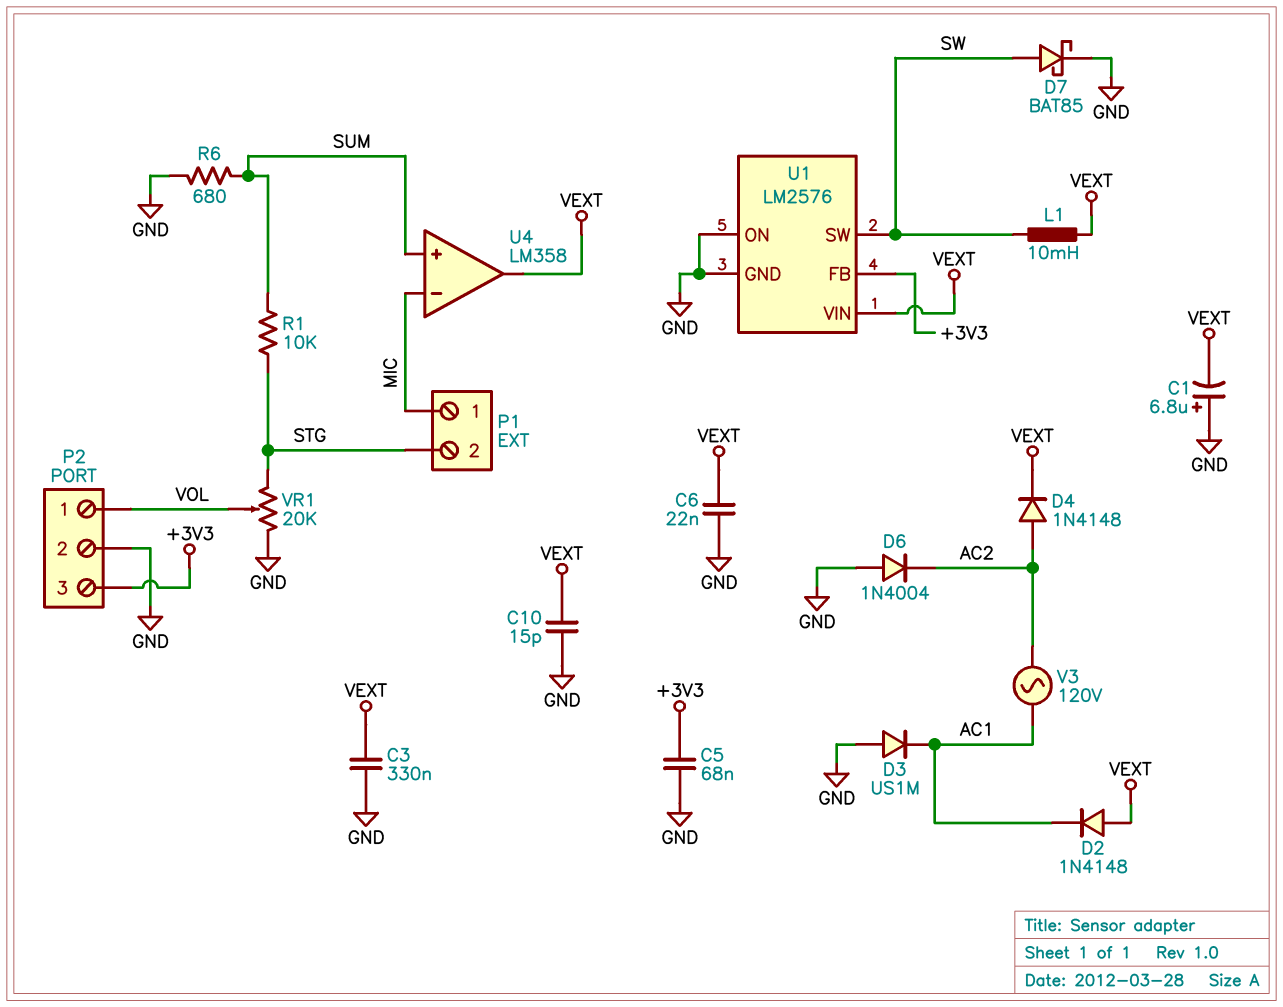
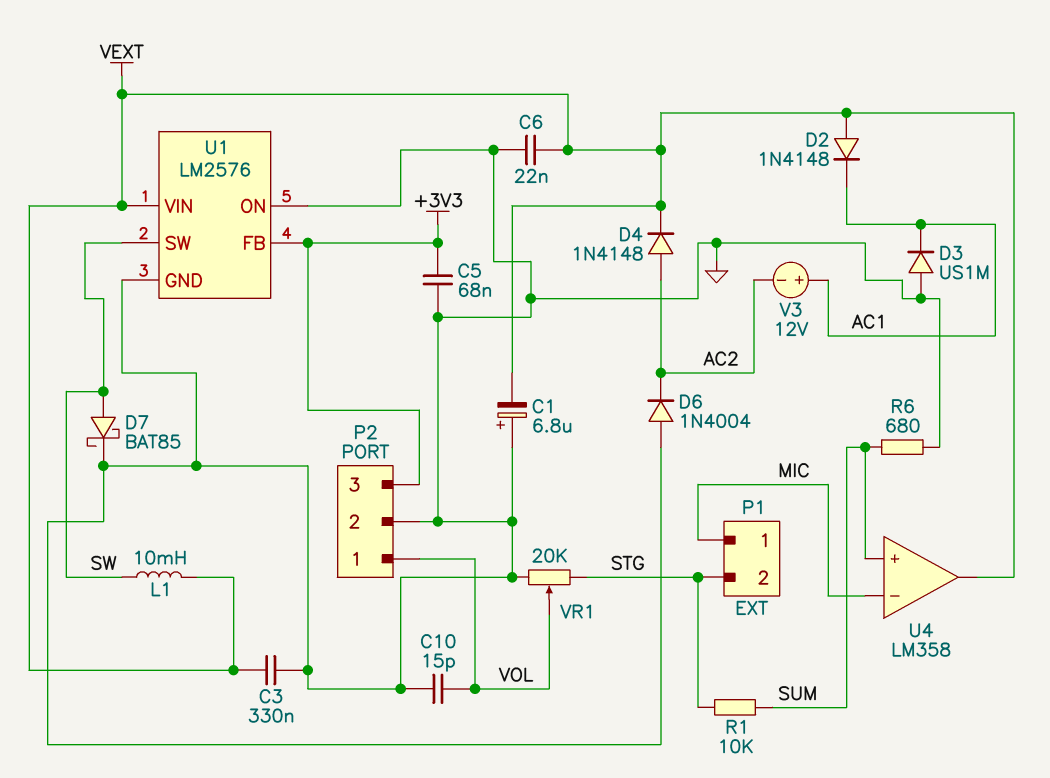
C10: 15pF (GND, VEXT) -> 15pF (GND, VOL)
V3: AC 120V (AC1, AC2) -> 12V (plus AC1, minus AC2)

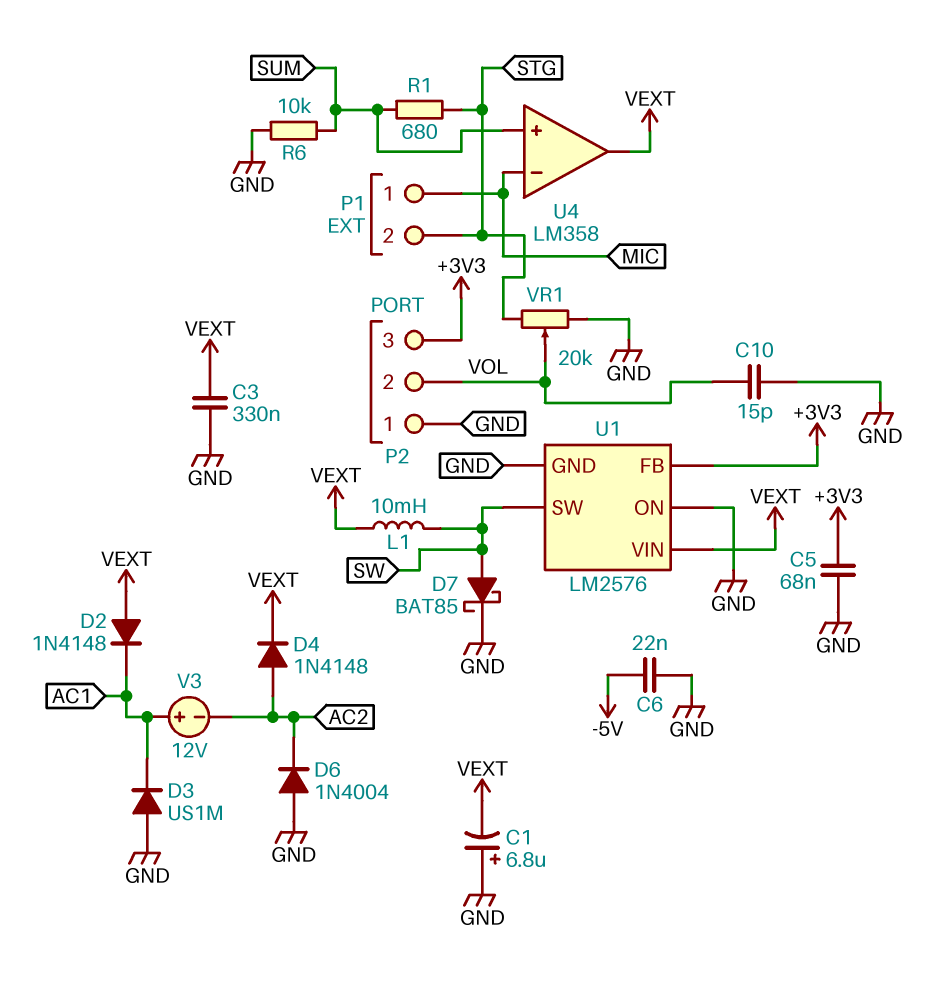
C6: 22nF (GND, VEXT) -> 22nF (-5V, GND)
P2 pin 1: VOL -> GND
P2 pin 2: GND -> VOL
R1: 10k (STG, SUM) -> 680 (STG, SUM)
R6: 680 (GND, SUM) -> 10k (GND, SUM)

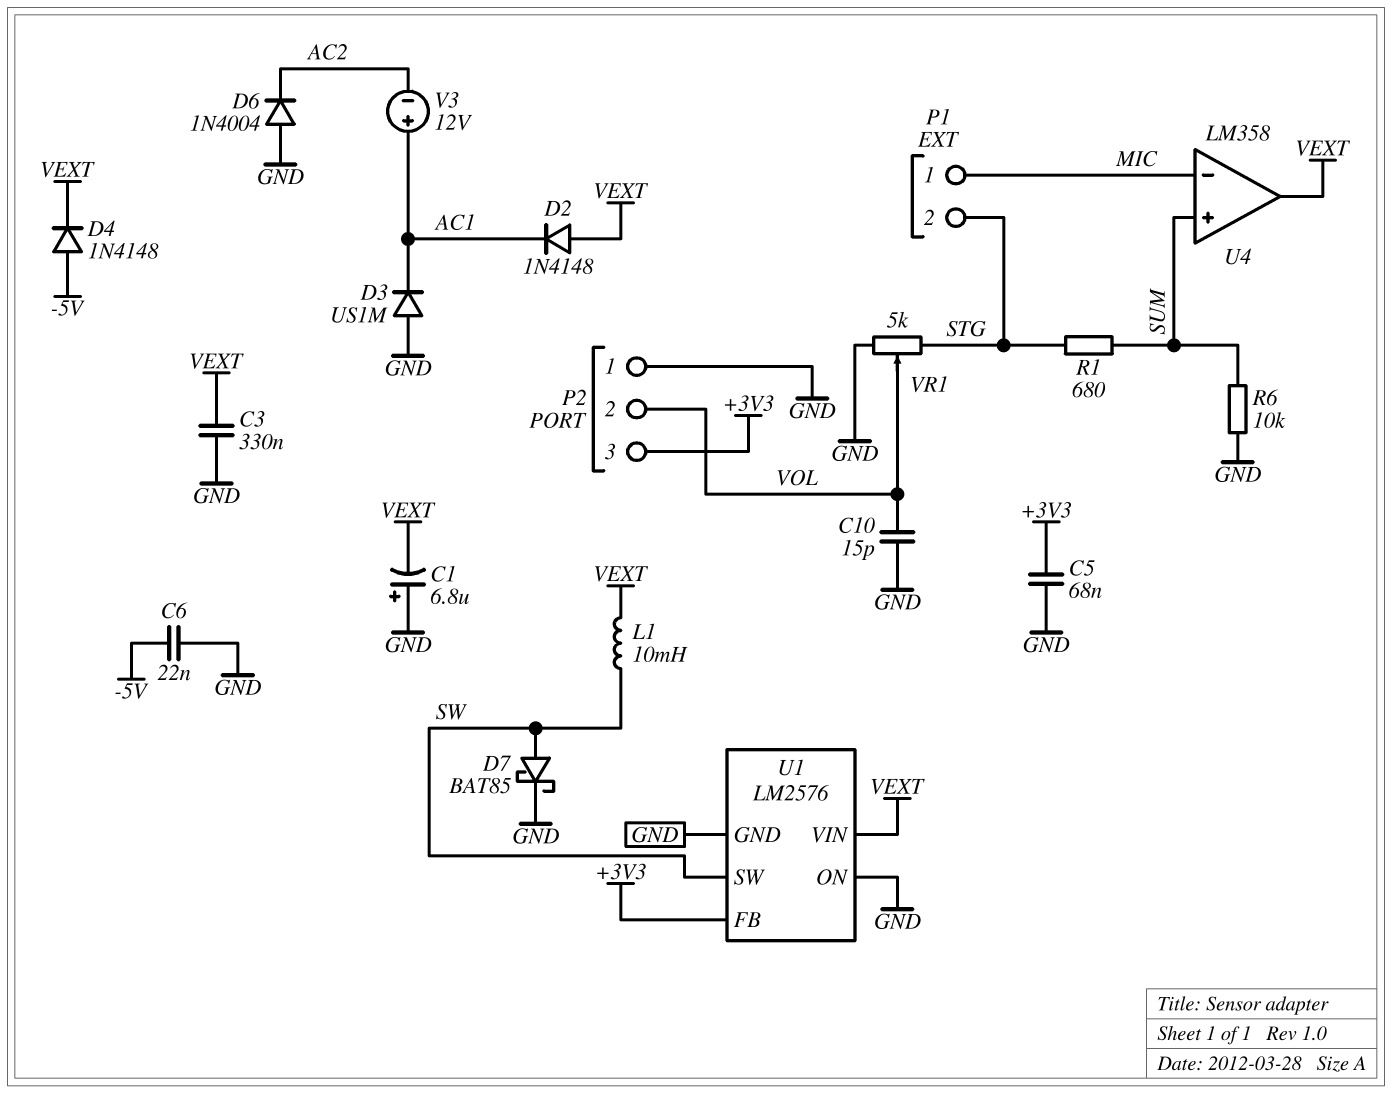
D4: diode 1N4148 (A AC2, K VEXT) -> diode 1N4148 (A -5V, K VEXT)
VR1: 20k (GND, STG, wiper VOL) -> 5k (GND, STG, wiper VOL)

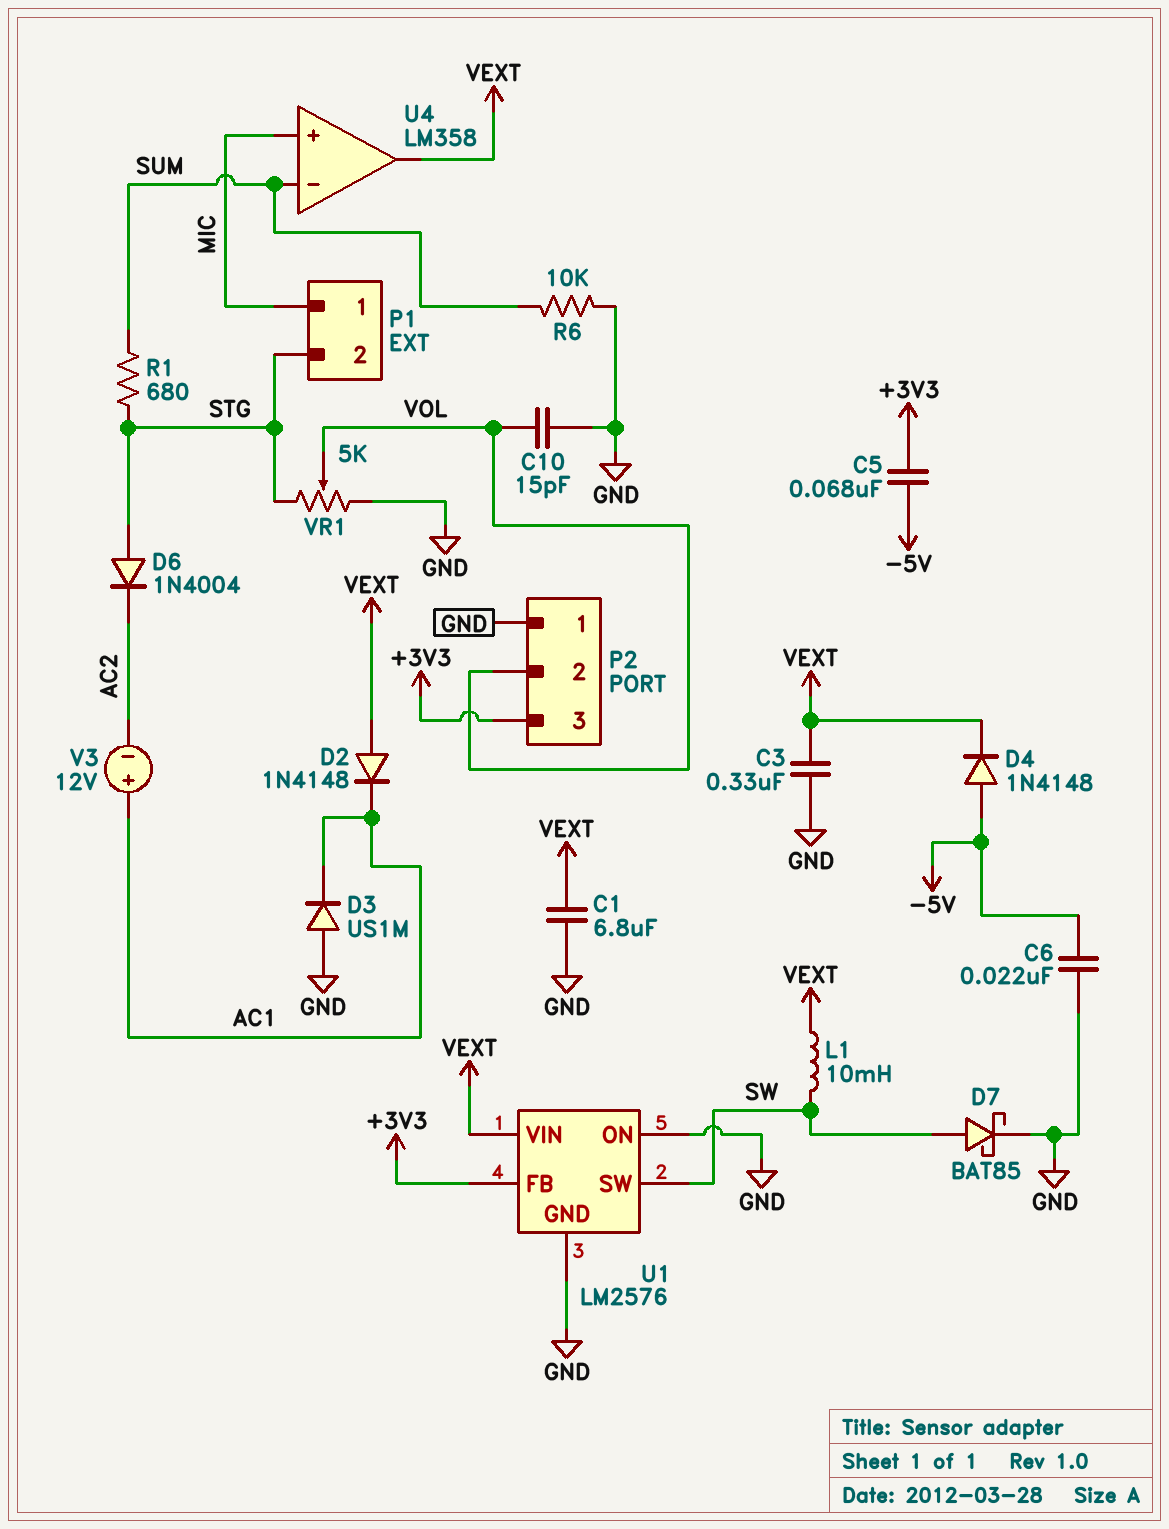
C1: 6.8uF (plus GND, minus VEXT) -> 6.8uF (GND, VEXT)
C5: 68nF (+3V3, GND) -> 68nF (+3V3, -5V)
D6: diode 1N4004 (A GND, K AC2) -> diode 1N4004 (A STG, K AC2)
U4 pin in+: SUM -> MIC
U4 pin in-: MIC -> SUM

